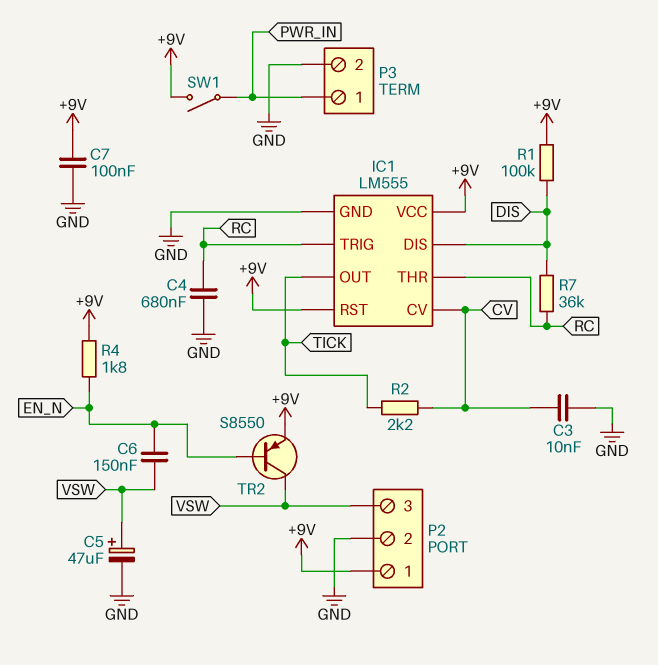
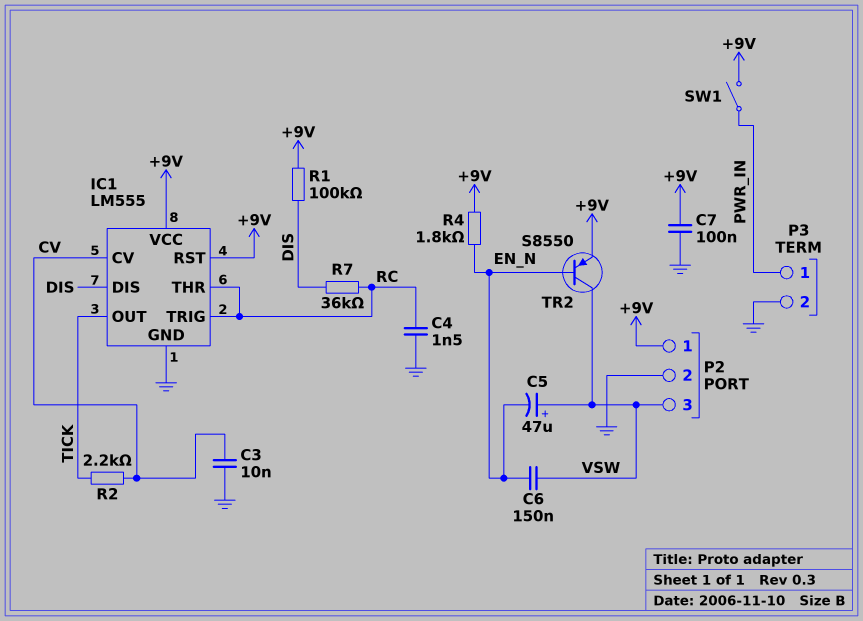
C4: 680nF (GND, RC) -> 1.5nF (GND, RC)
C5: 47uF (plus VSW, minus GND) -> 47uF (plus VSW, minus EN_N)

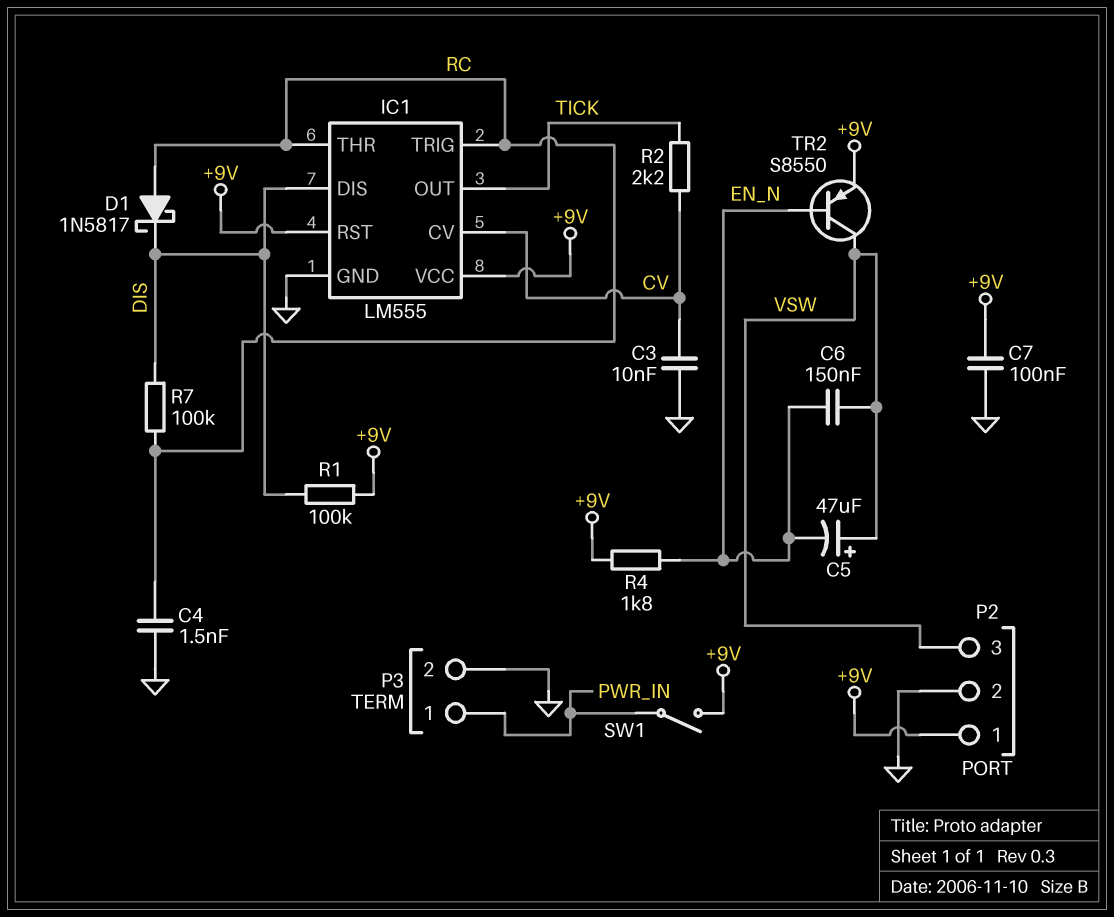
D1: none -> schottky 1N5817 (A RC, K DIS)
R7: 36k (DIS, RC) -> 100k (DIS, RC)

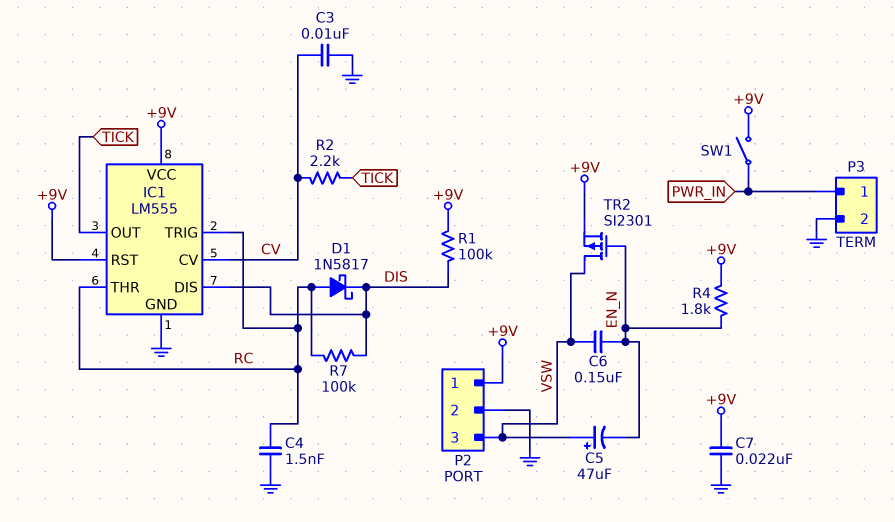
C7: 100nF (+9V, GND) -> 22nF (+9V, GND)
TR2: PNP S8550 (B EN_N, C VSW, E +9V) -> PMOS SI2301 (G EN_N, D VSW, S +9V)

